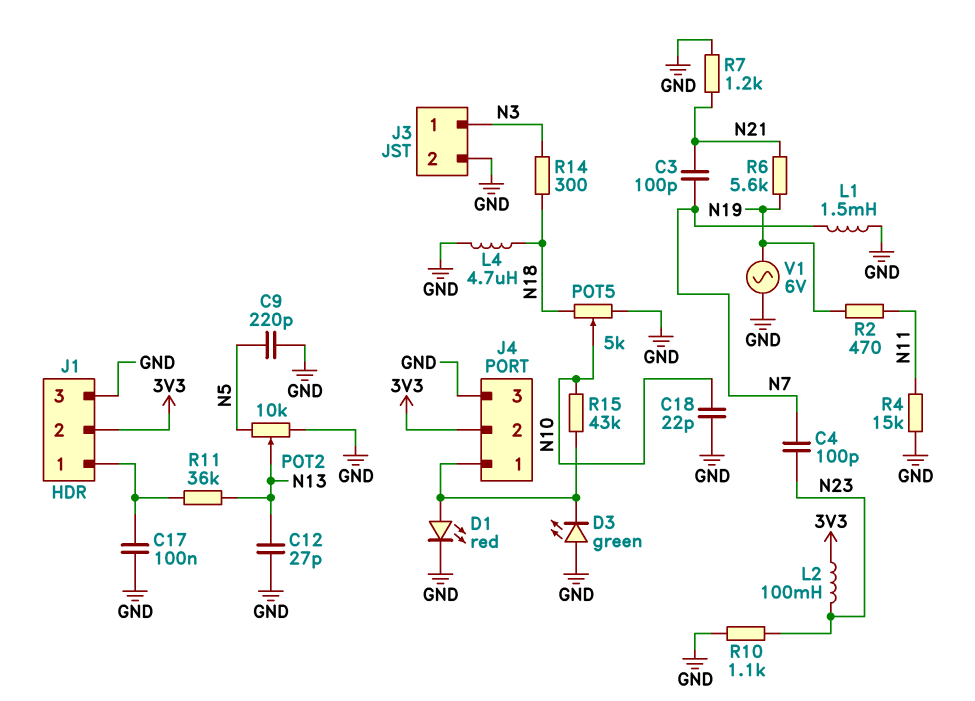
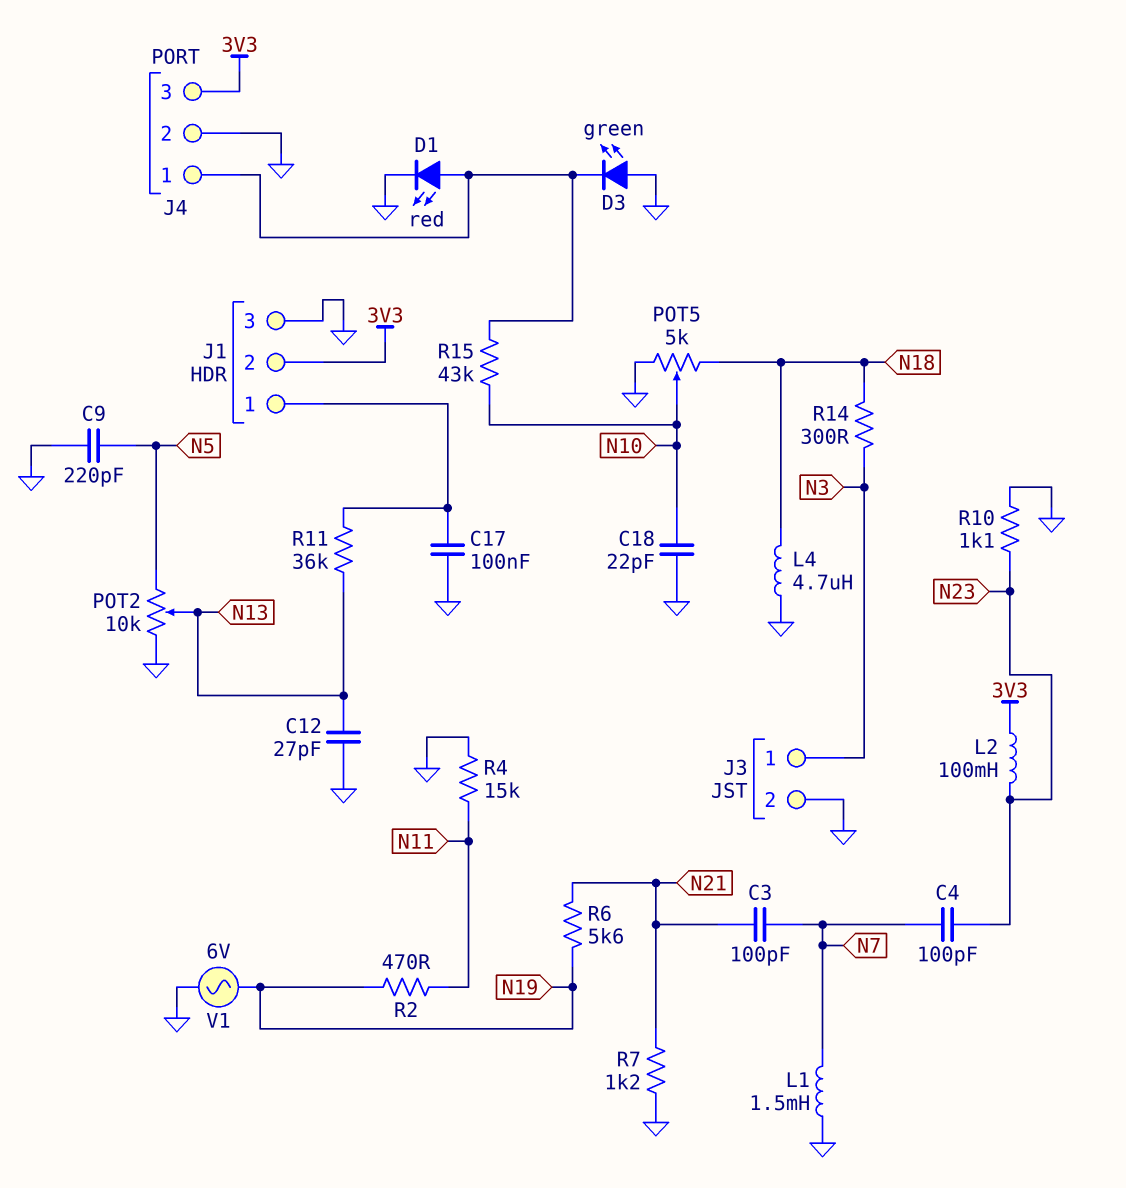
J4 pin 2: 3V3 -> GND
J4 pin 3: GND -> 3V3

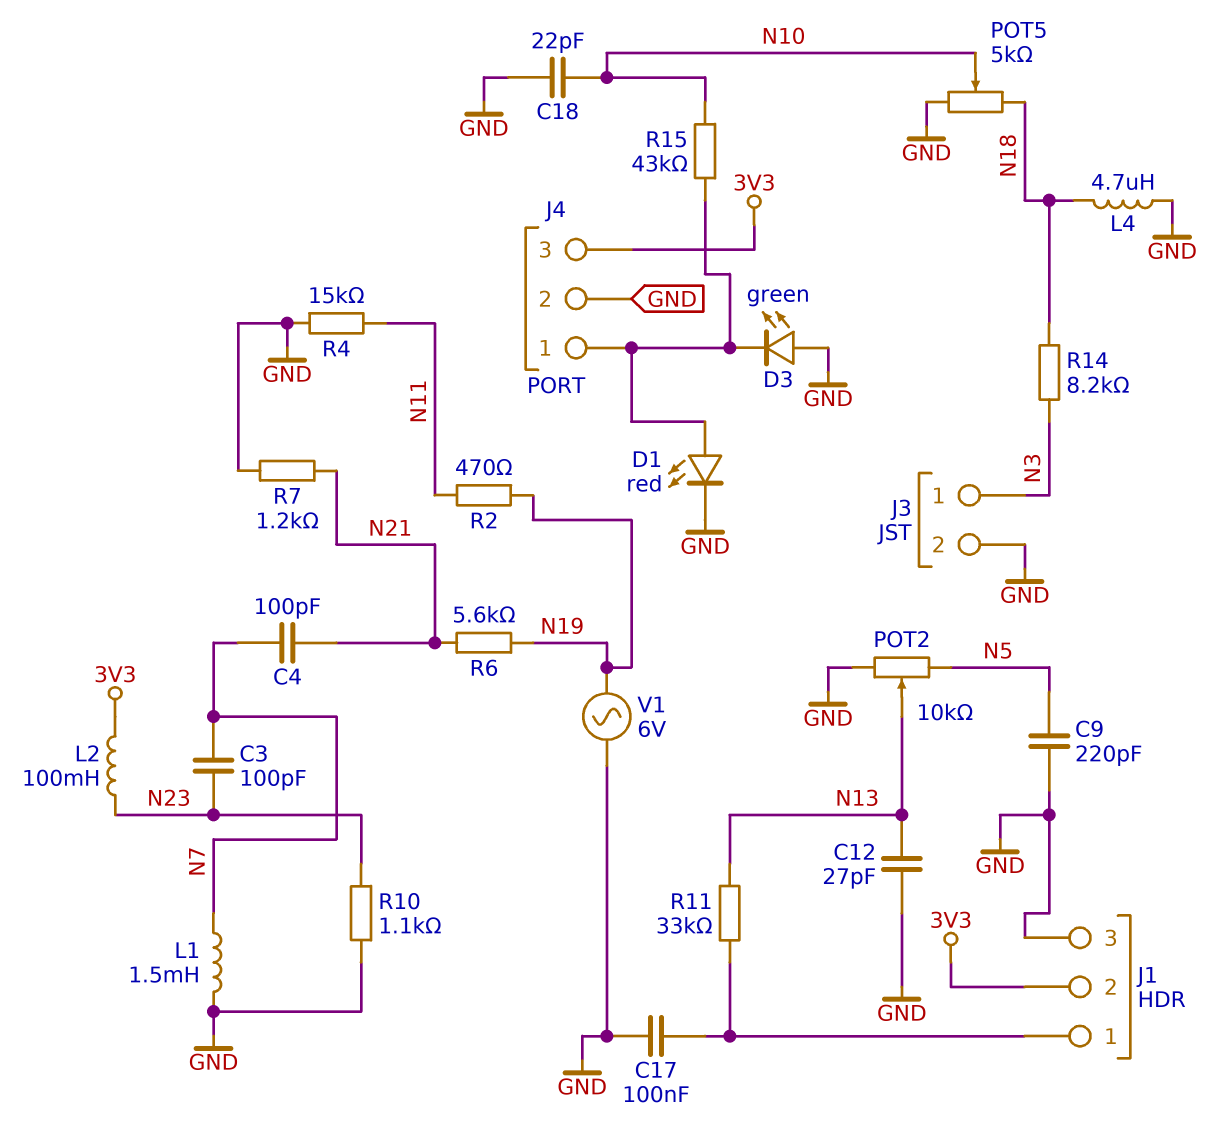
C3: 100pF (N7, N21) -> 100pF (N7, N23)
C4: 100pF (N7, N23) -> 100pF (N7, N21)
R11: 36k (J1/1, N13) -> 33k (J1/1, N13)
R14: 300 (N3, N18) -> 8.2k (N3, N18)

